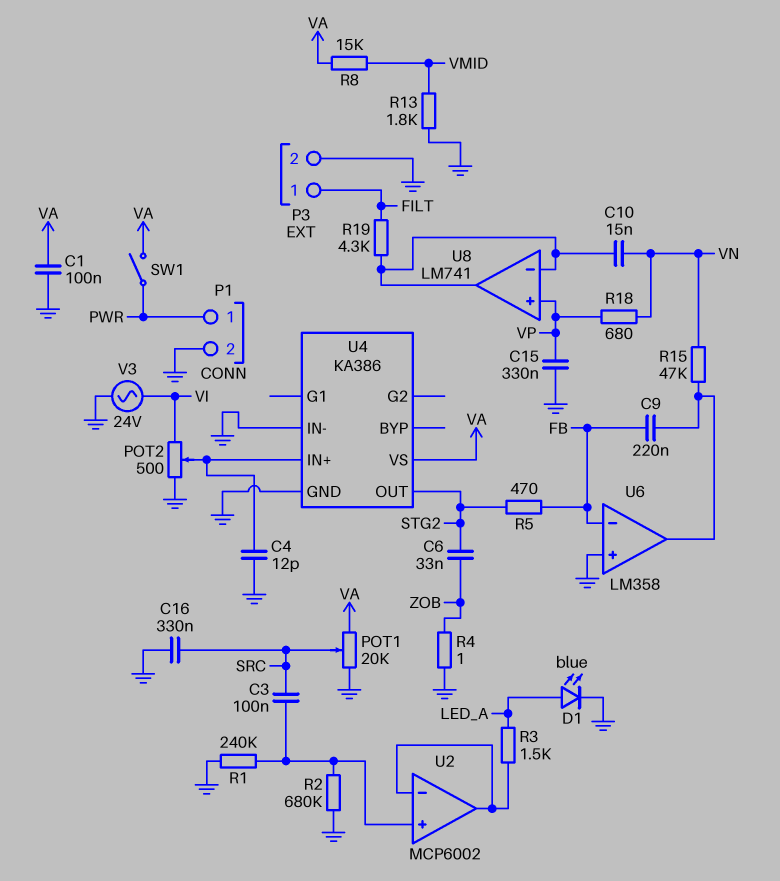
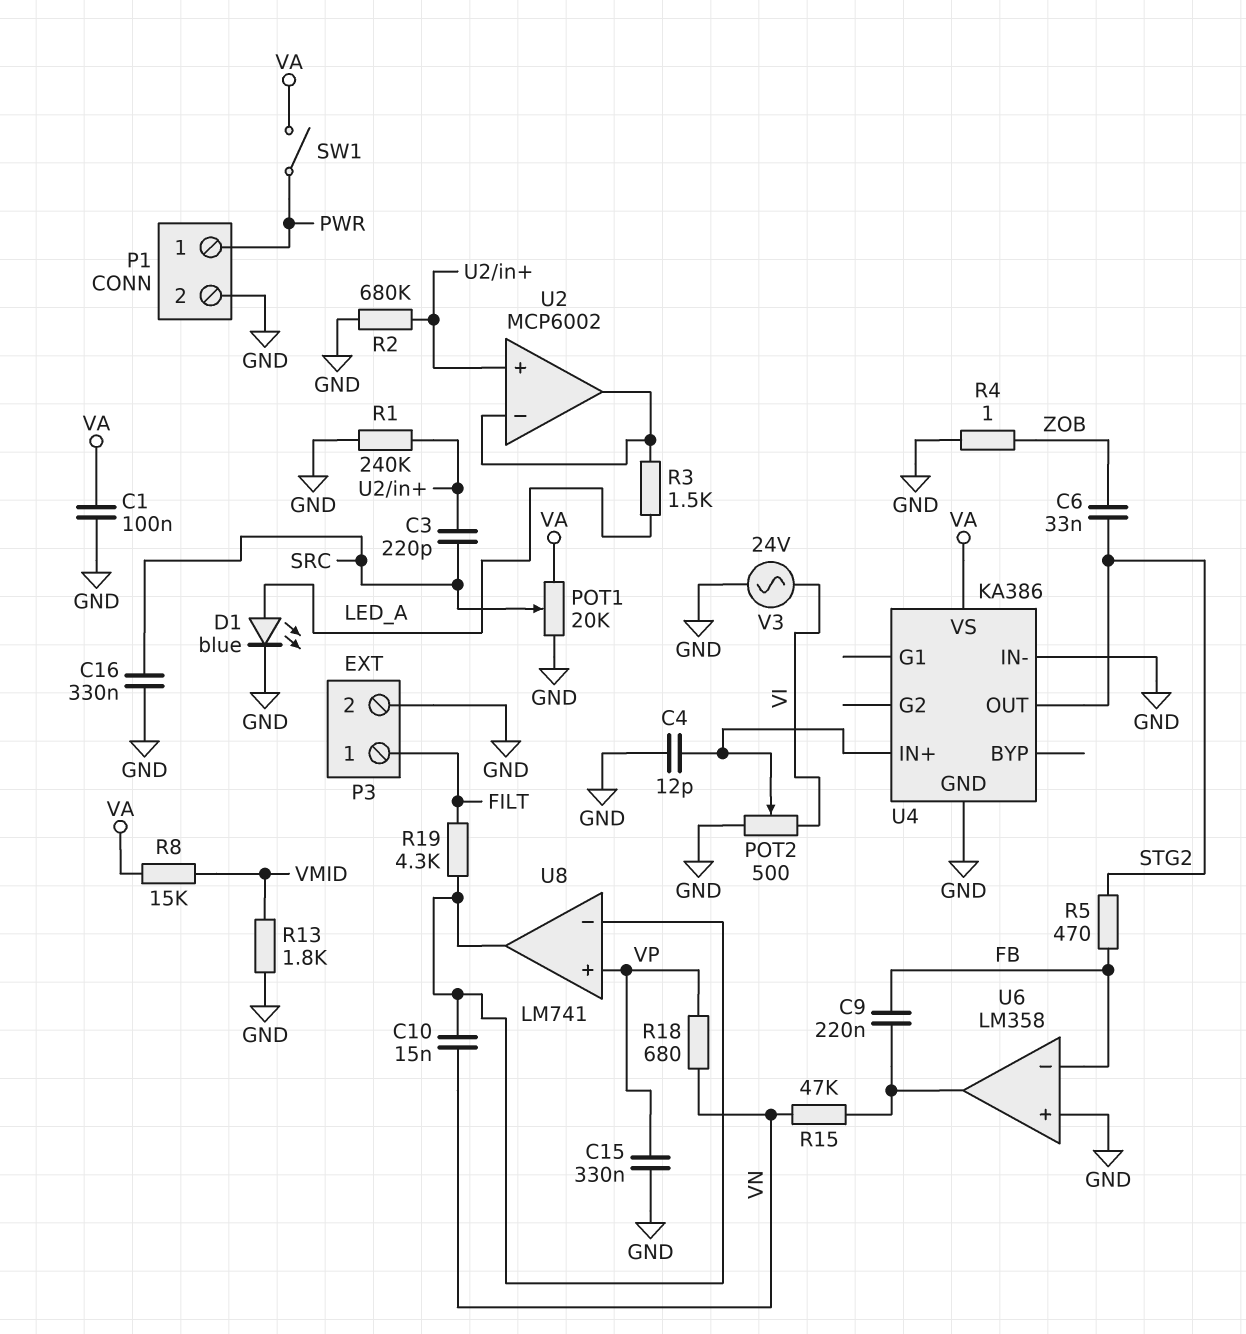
C3: 100nF (SRC, U2/in+) -> 220pF (SRC, U2/in+)

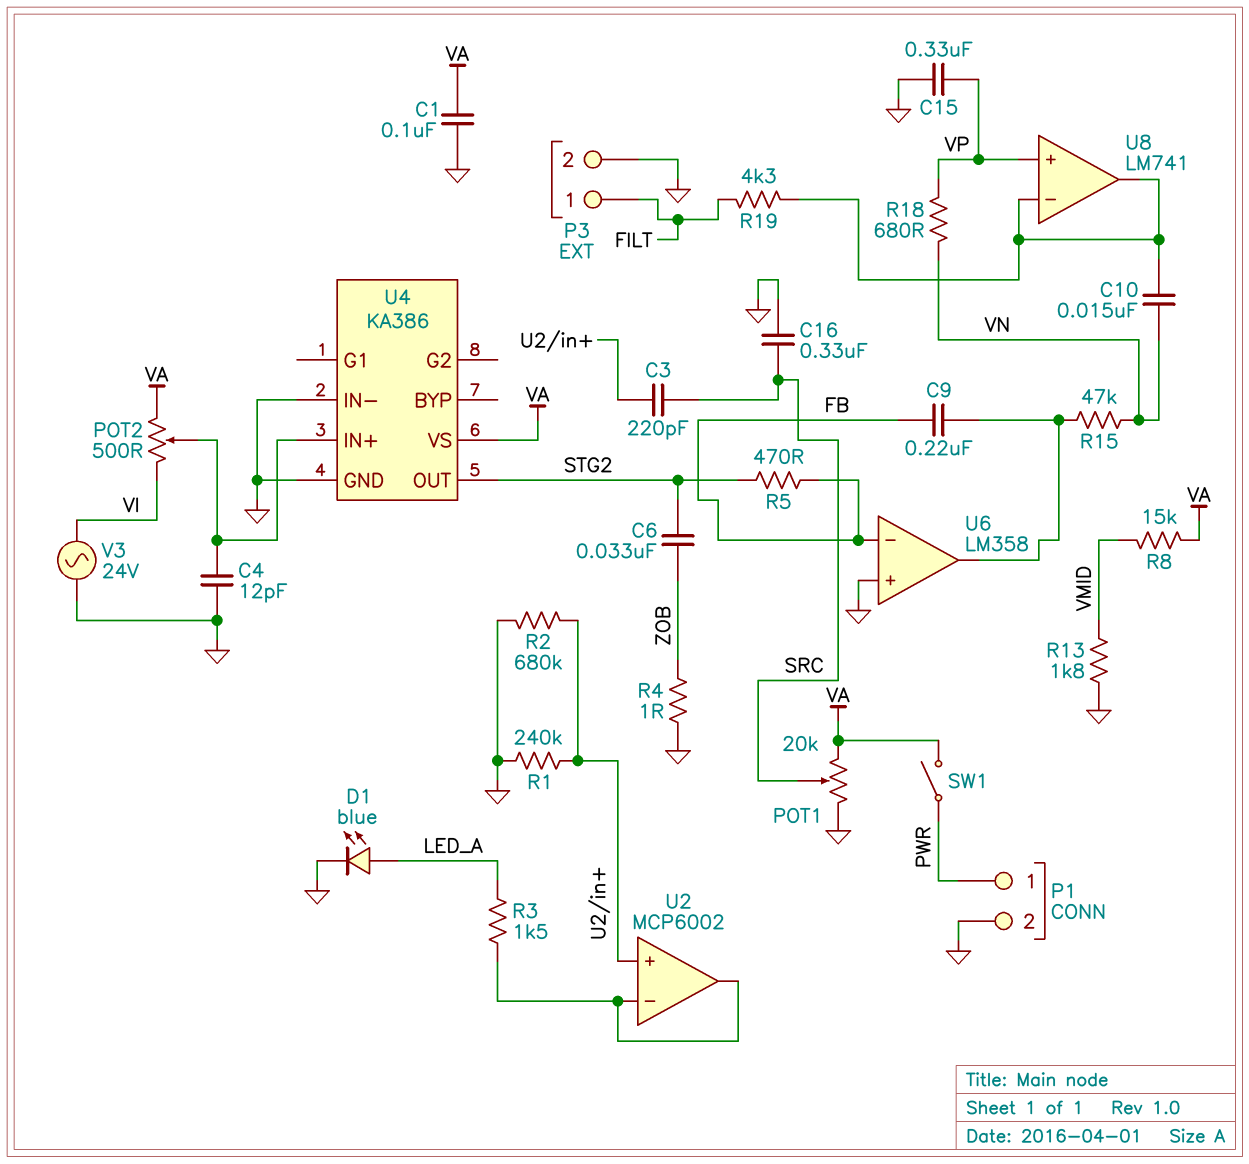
POT2: 500 (GND, VI, wiper U4/IN+) -> 500 (VA, VI, wiper U4/IN+)

